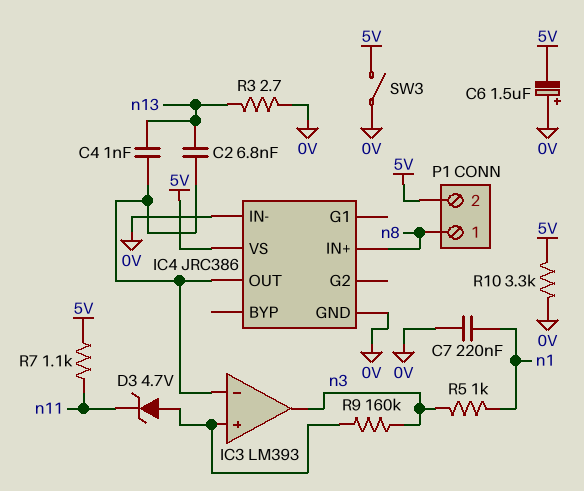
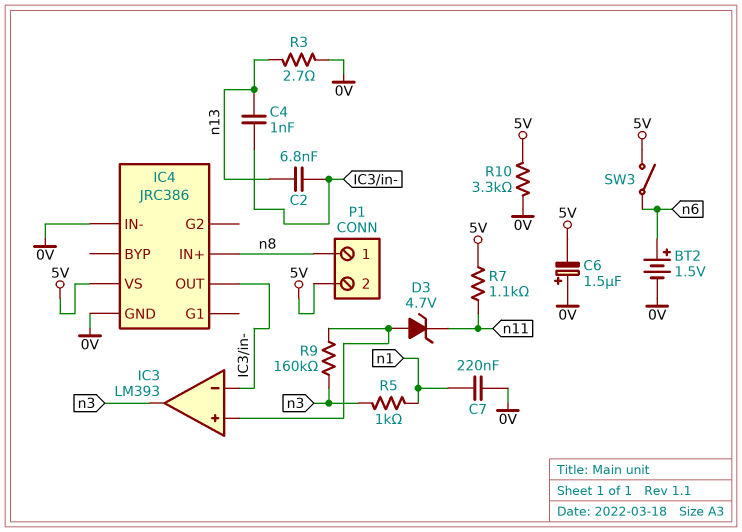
BT2: none -> 1.5V (plus n6, minus 0V)
SW3: switch (0V, 5V) -> switch (5V, n6)

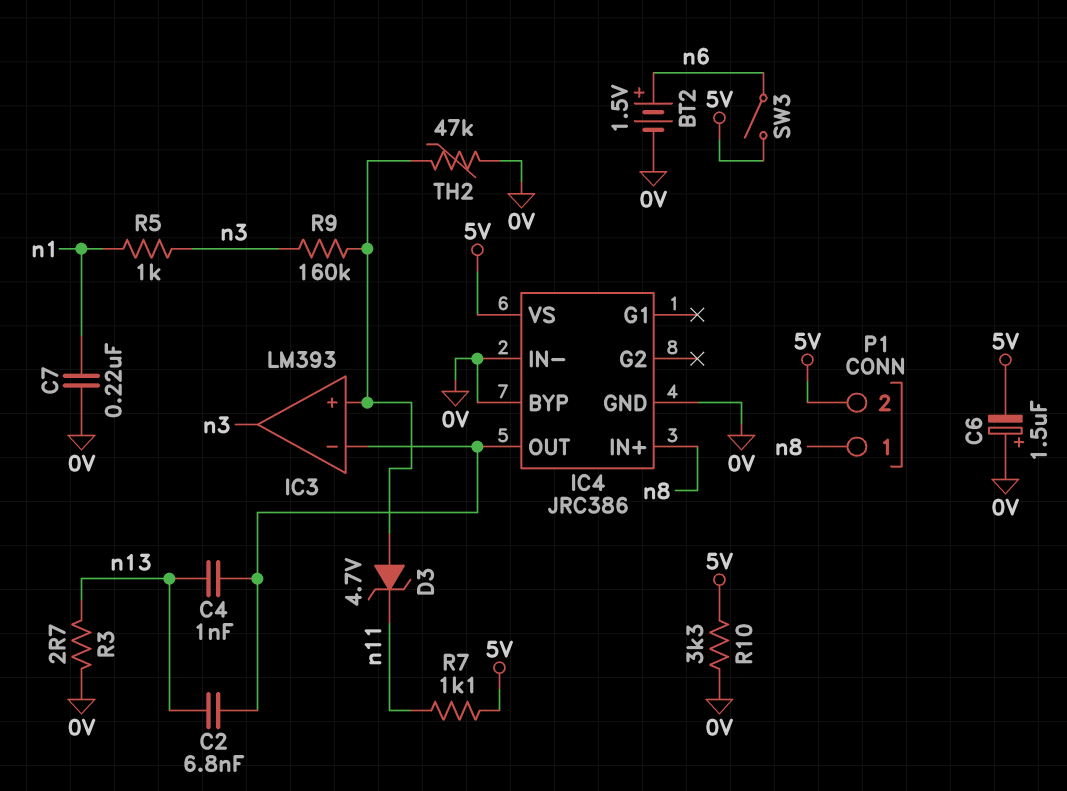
IC4 pin BYP: none -> 0V
TH2: none -> 47k (0V, IC3/in+)

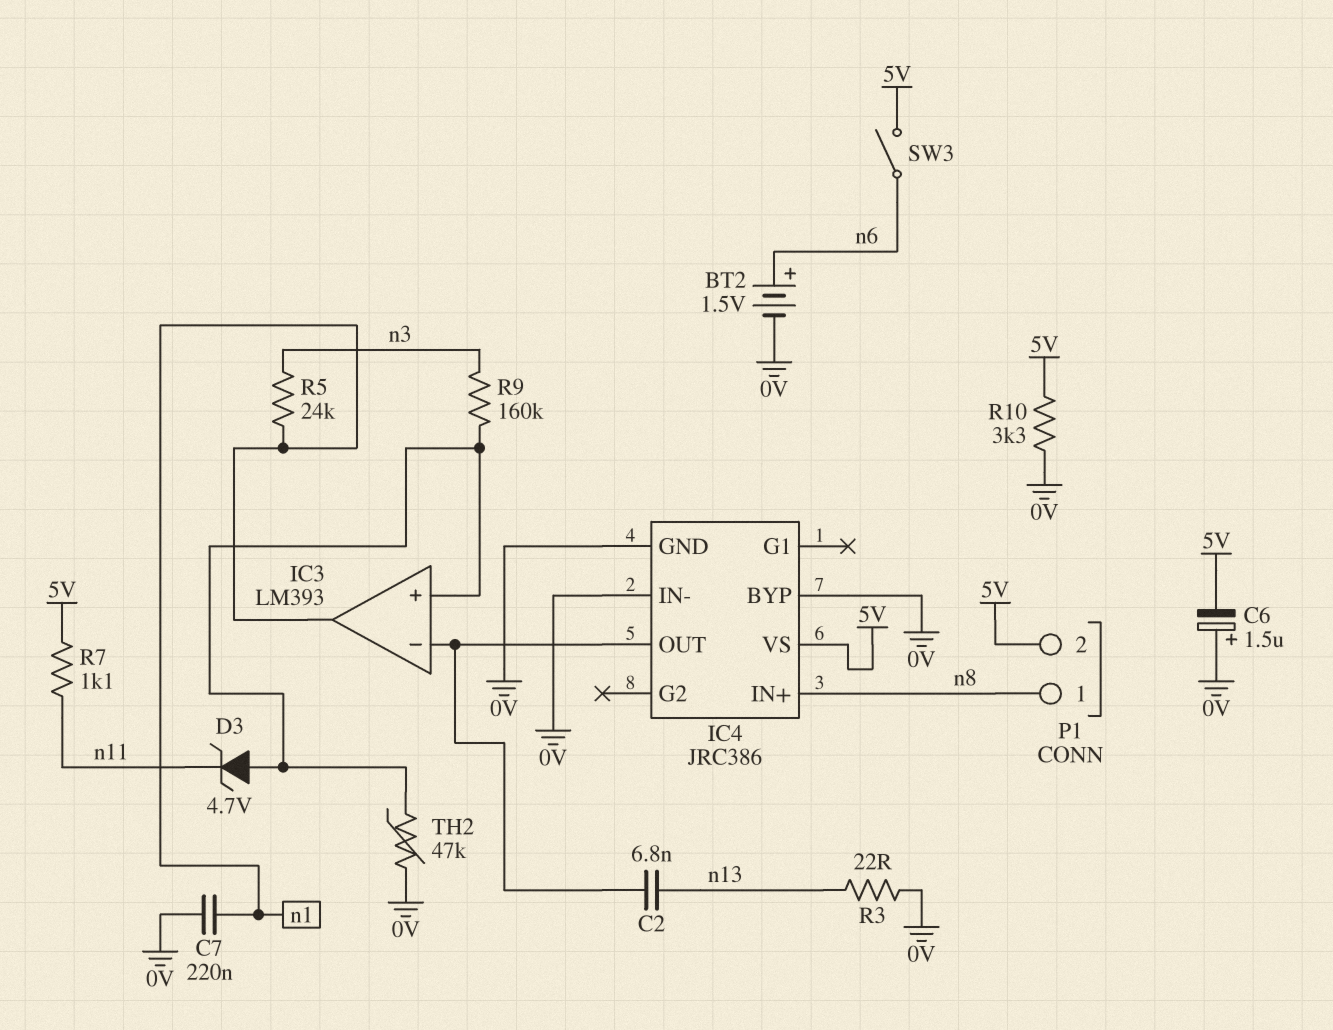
C4: 1nF (IC3/in-, n13) -> none
IC3 pin out: n3 -> n1
R3: 2.7 (0V, n13) -> 22 (0V, n13)
R5: 1k (n1, n3) -> 24k (n1, n3)

